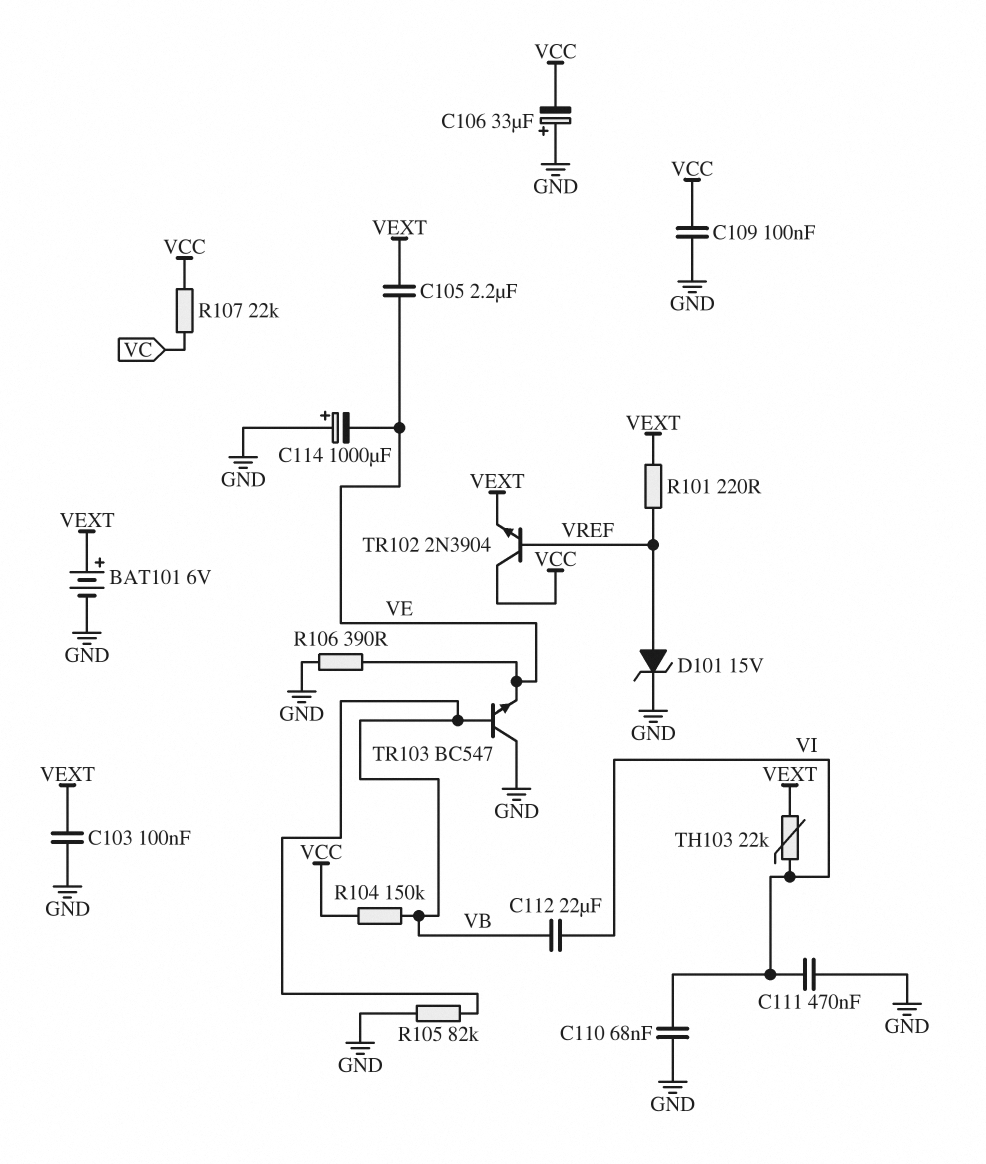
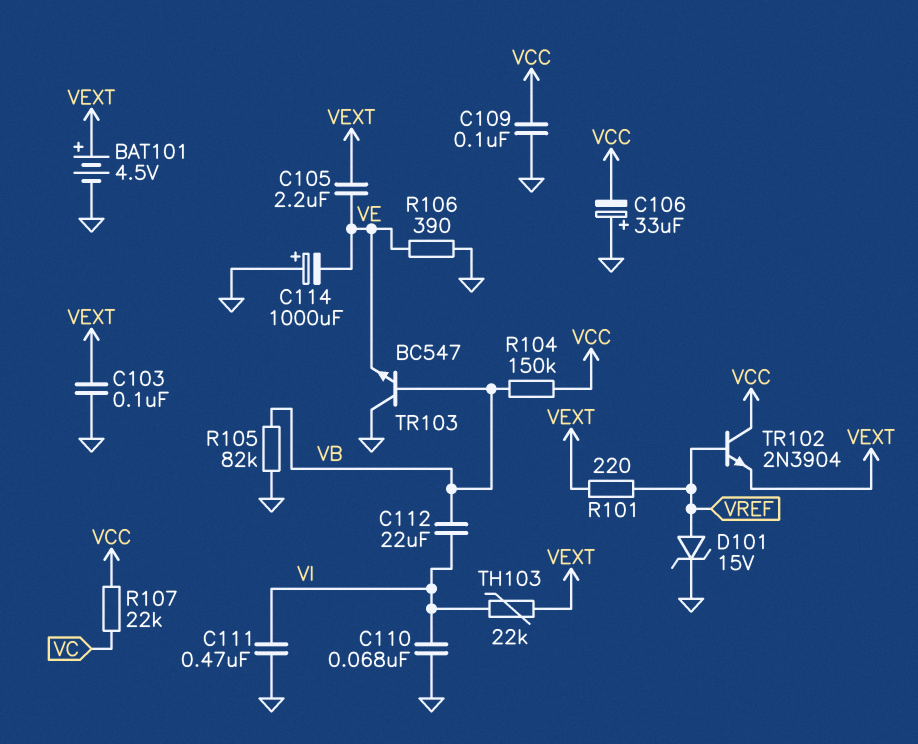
BAT101: 6V (plus VEXT, minus GND) -> 4.5V (plus VEXT, minus GND)

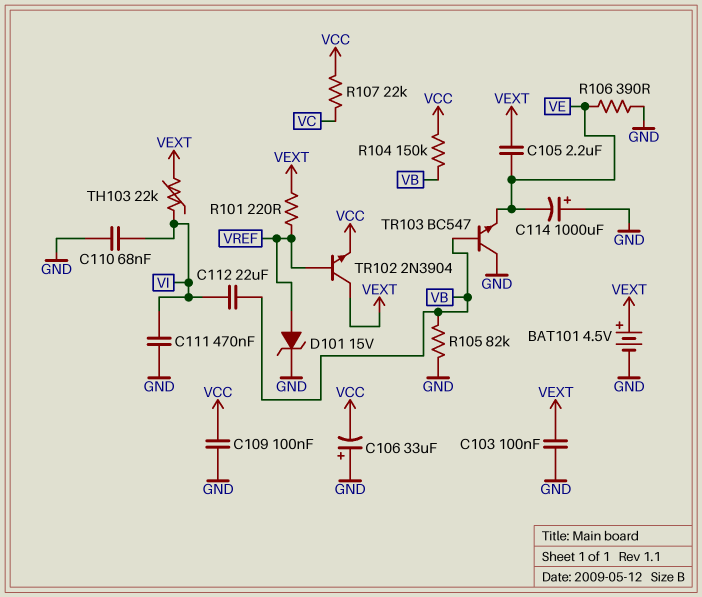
TR102: NPN 2N3904 (B VREF, C VCC, E VEXT) -> NPN 2N3904 (B VREF, C VEXT, E VCC)

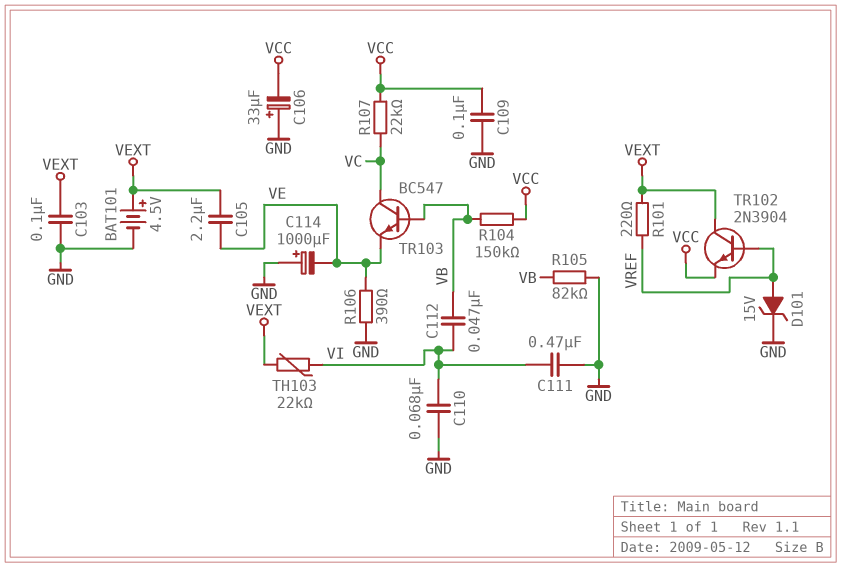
C112: 22uF (VB, VI) -> 47nF (VB, VI)
TR103: NPN BC547 (B VB, C GND, E VE) -> NPN BC547 (B VB, C VC, E VE)

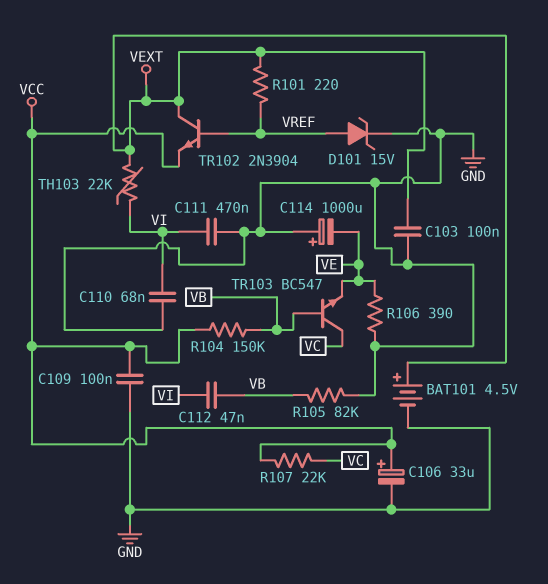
C105: 2.2uF (VE, VEXT) -> none
C106: 33uF (plus GND, minus VCC) -> 33uF (plus VCC, minus GND)

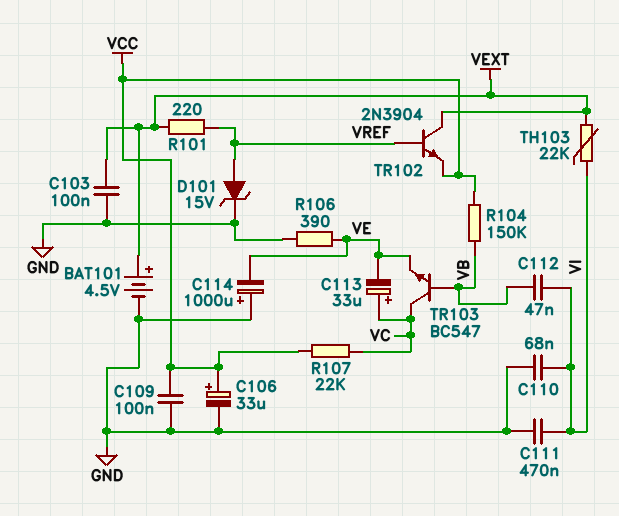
C113: none -> 33uF (plus VC, minus VE)
R105: 82k (GND, VB) -> none

